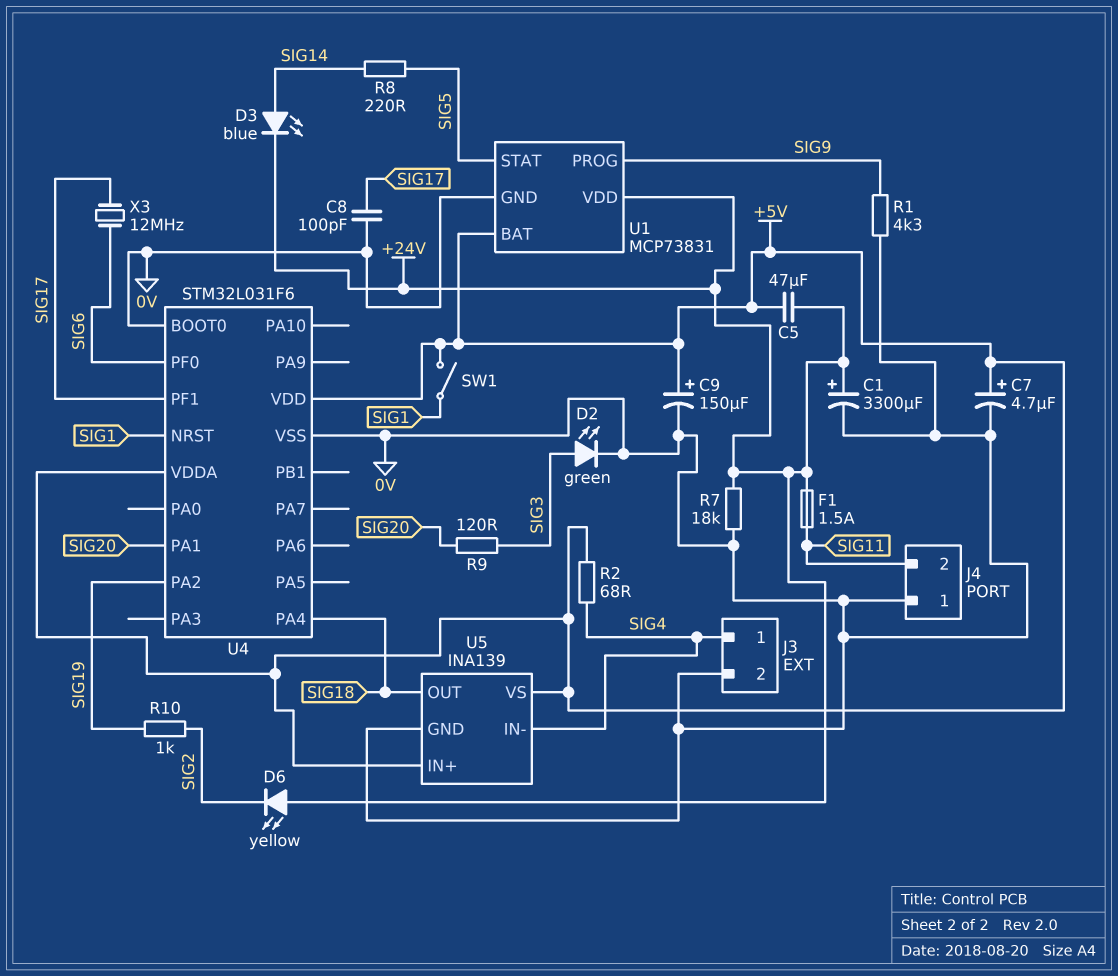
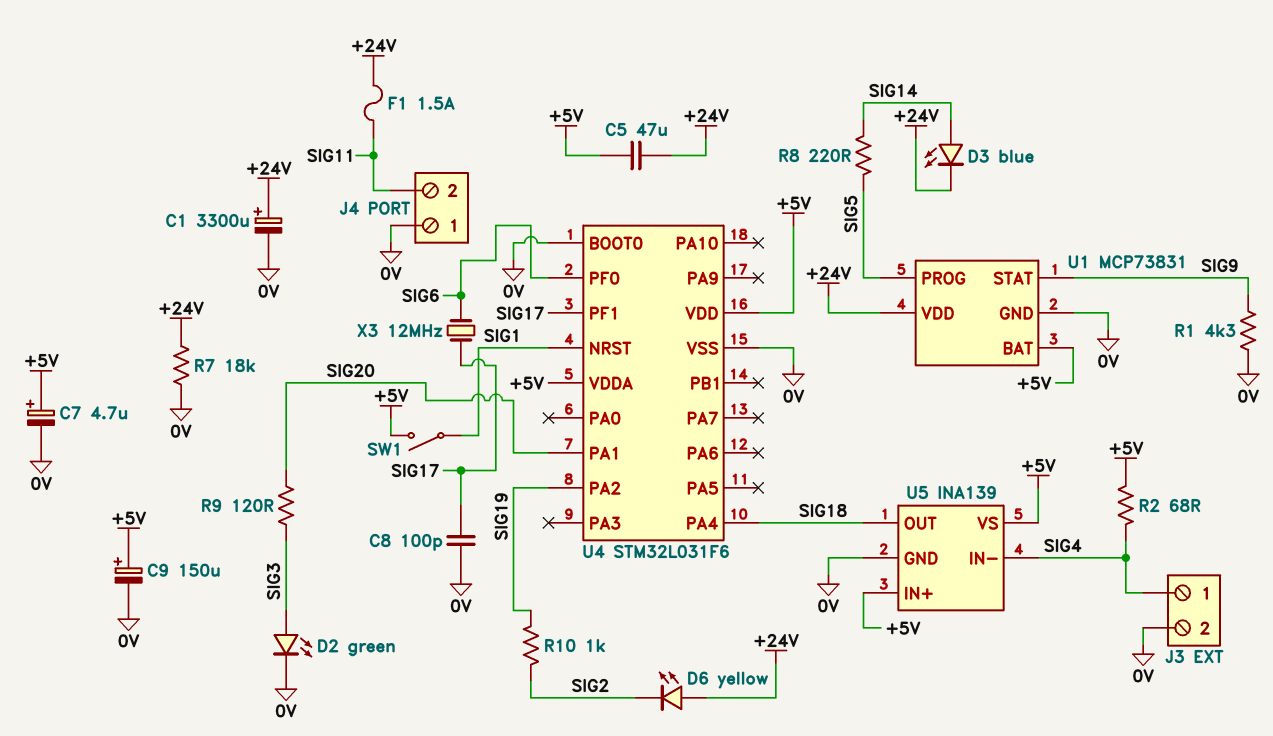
U1 pin PROG: SIG9 -> SIG5
U1 pin STAT: SIG5 -> SIG9

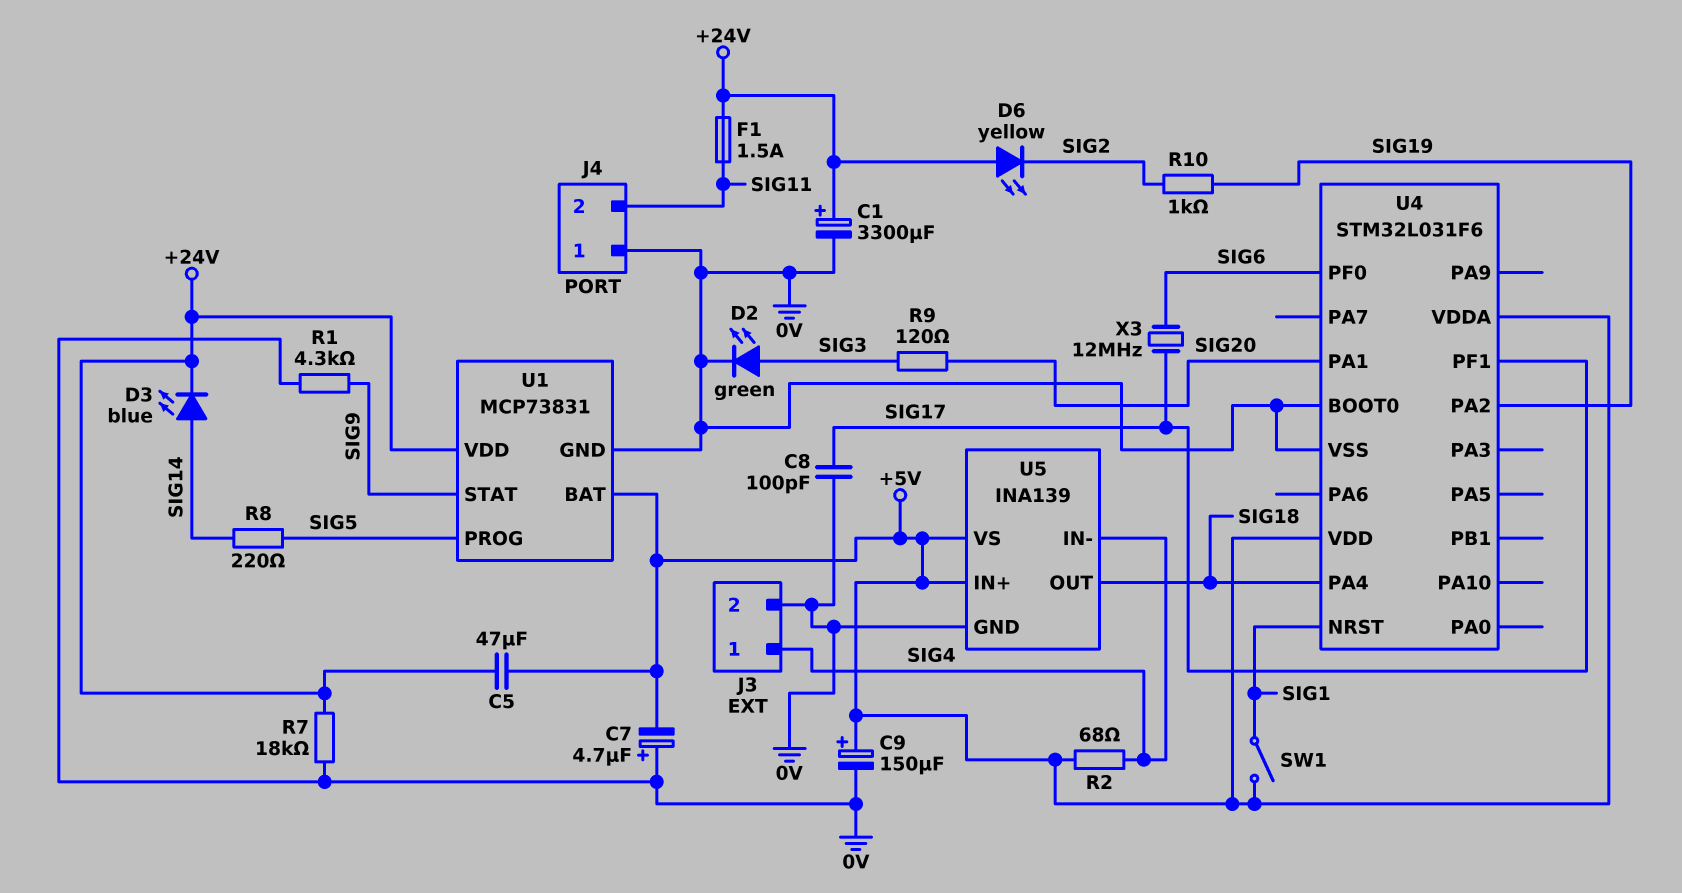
C7: 4.7uF (plus +5V, minus 0V) -> 4.7uF (plus 0V, minus +5V)

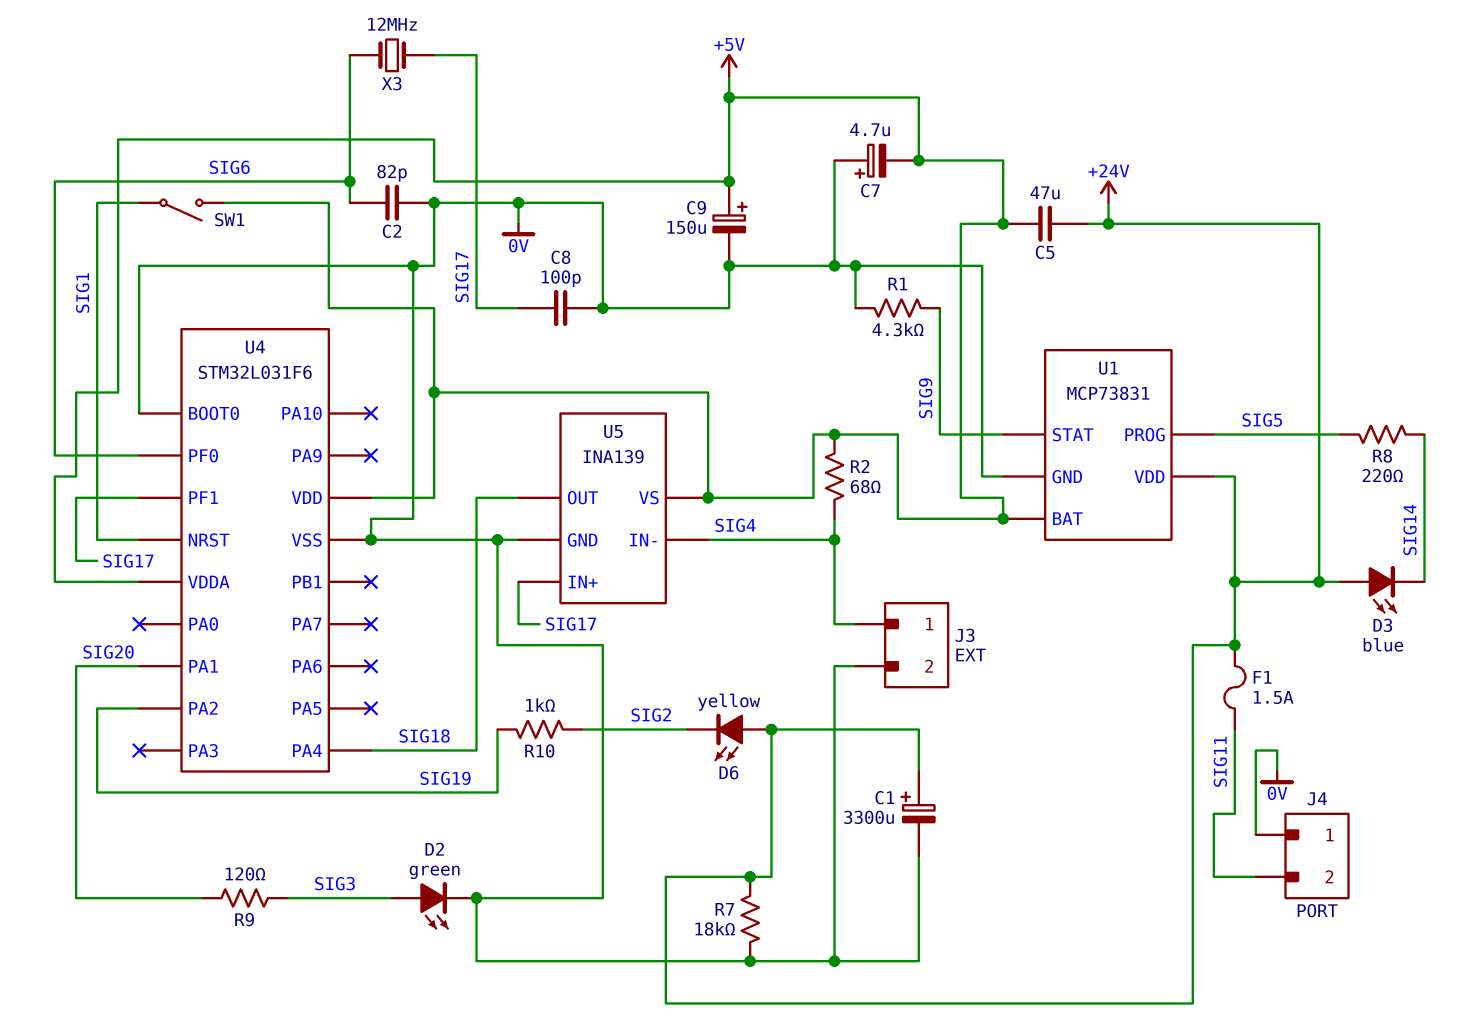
C2: none -> 82pF (0V, SIG6)
D3: LED blue (A SIG14, K +24V) -> LED blue (A +24V, K SIG14)
U5 pin IN+: +5V -> SIG17

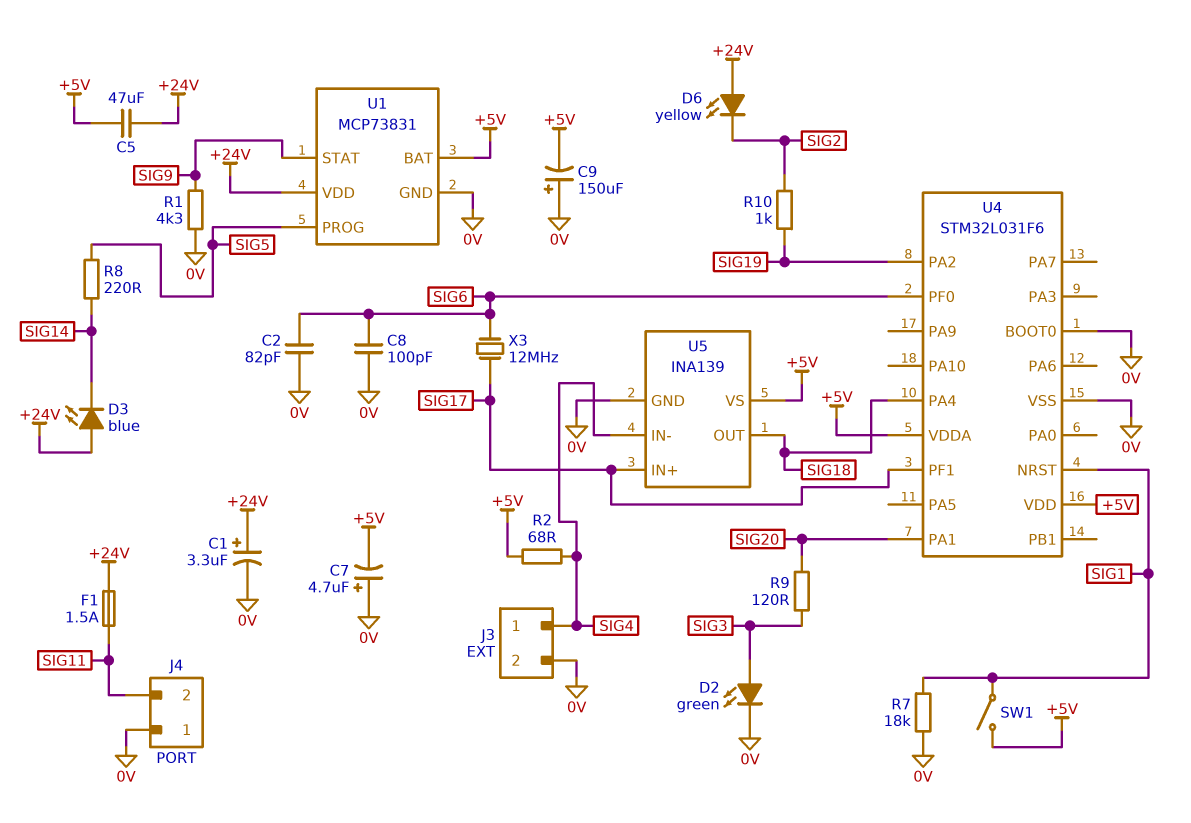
C1: 3300uF (plus +24V, minus 0V) -> 3.3uF (plus +24V, minus 0V)
C8: 100pF (0V, SIG17) -> 100pF (0V, SIG6)
C9: 150uF (plus +5V, minus 0V) -> 150uF (plus 0V, minus +5V)
R7: 18k (+24V, 0V) -> 18k (0V, SIG1)

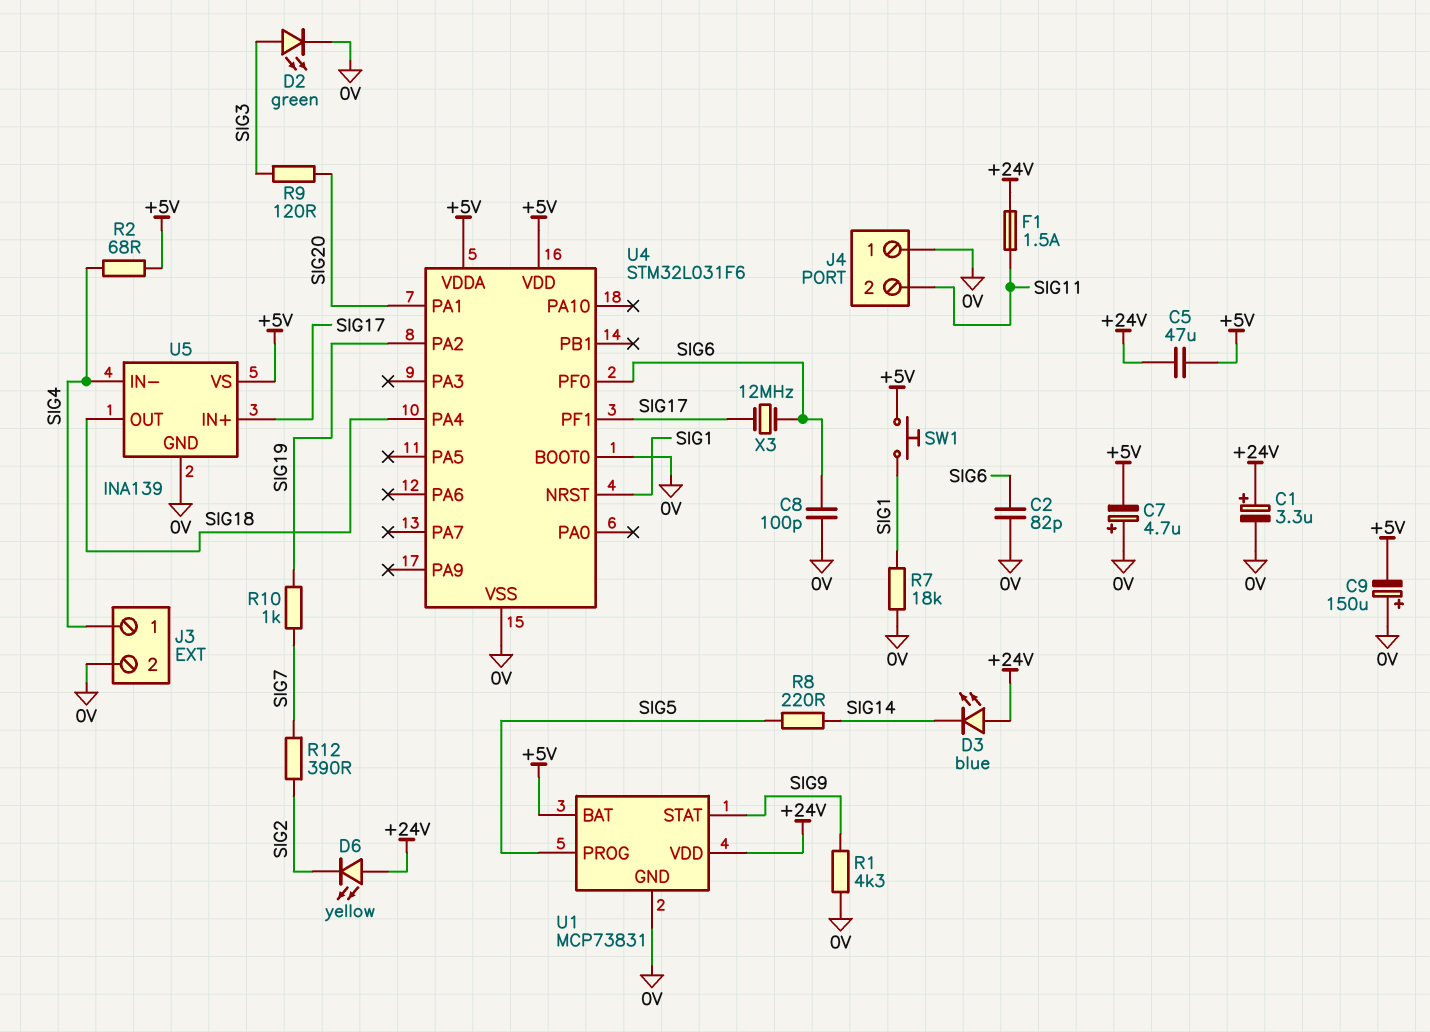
R10: 1k (SIG2, SIG19) -> 1k (SIG7, SIG19)
R12: none -> 390 (SIG2, SIG7)
SW1: switch (+5V, SIG1) -> button (+5V, SIG1)

